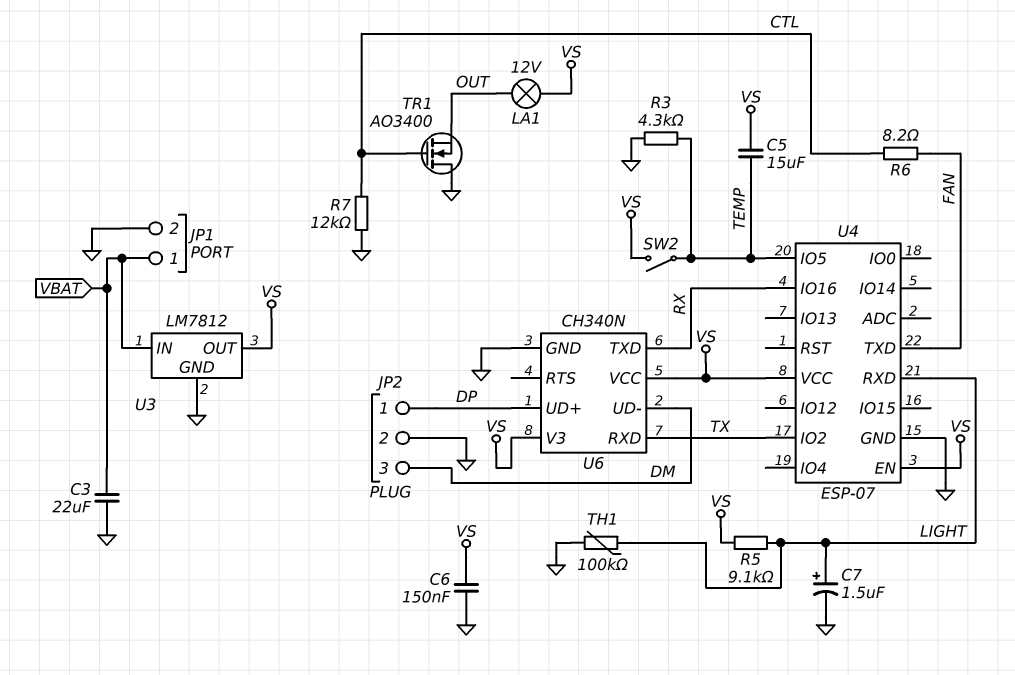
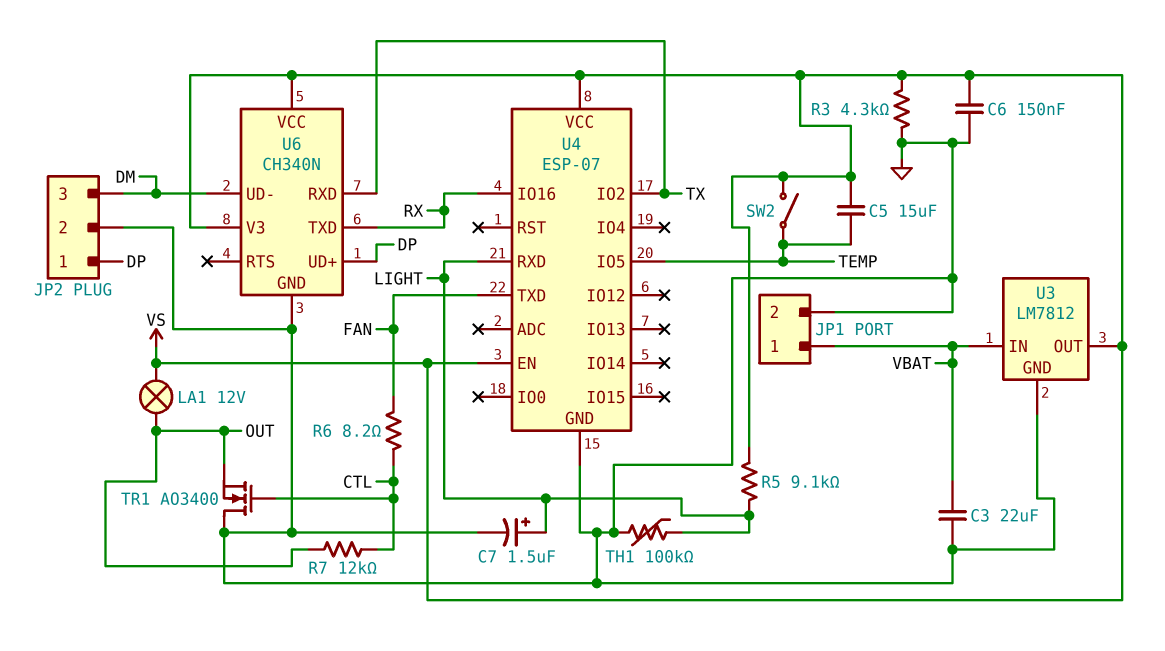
R3: 4.3k (GND, TEMP) -> 4.3k (GND, VS)
R7: 12k (CTL, GND) -> 12k (CTL, OUT)

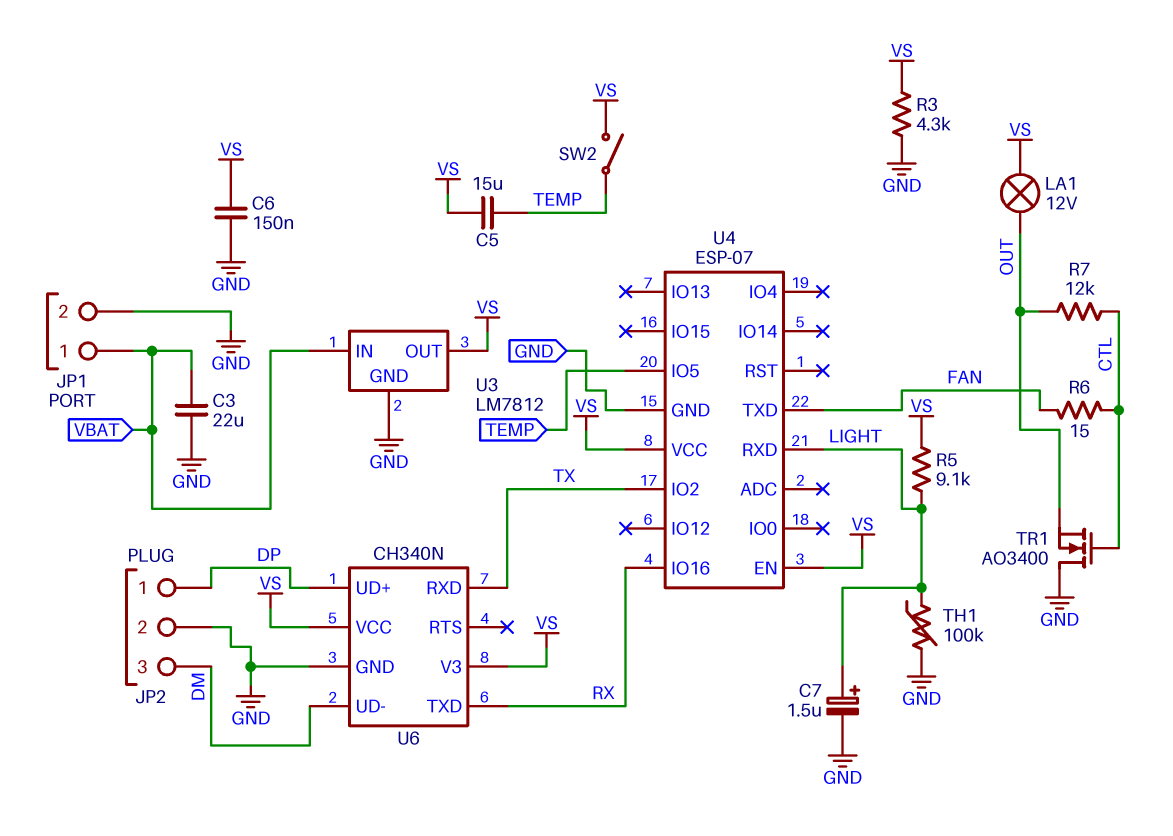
R6: 8.2 (CTL, FAN) -> 15 (CTL, FAN)

